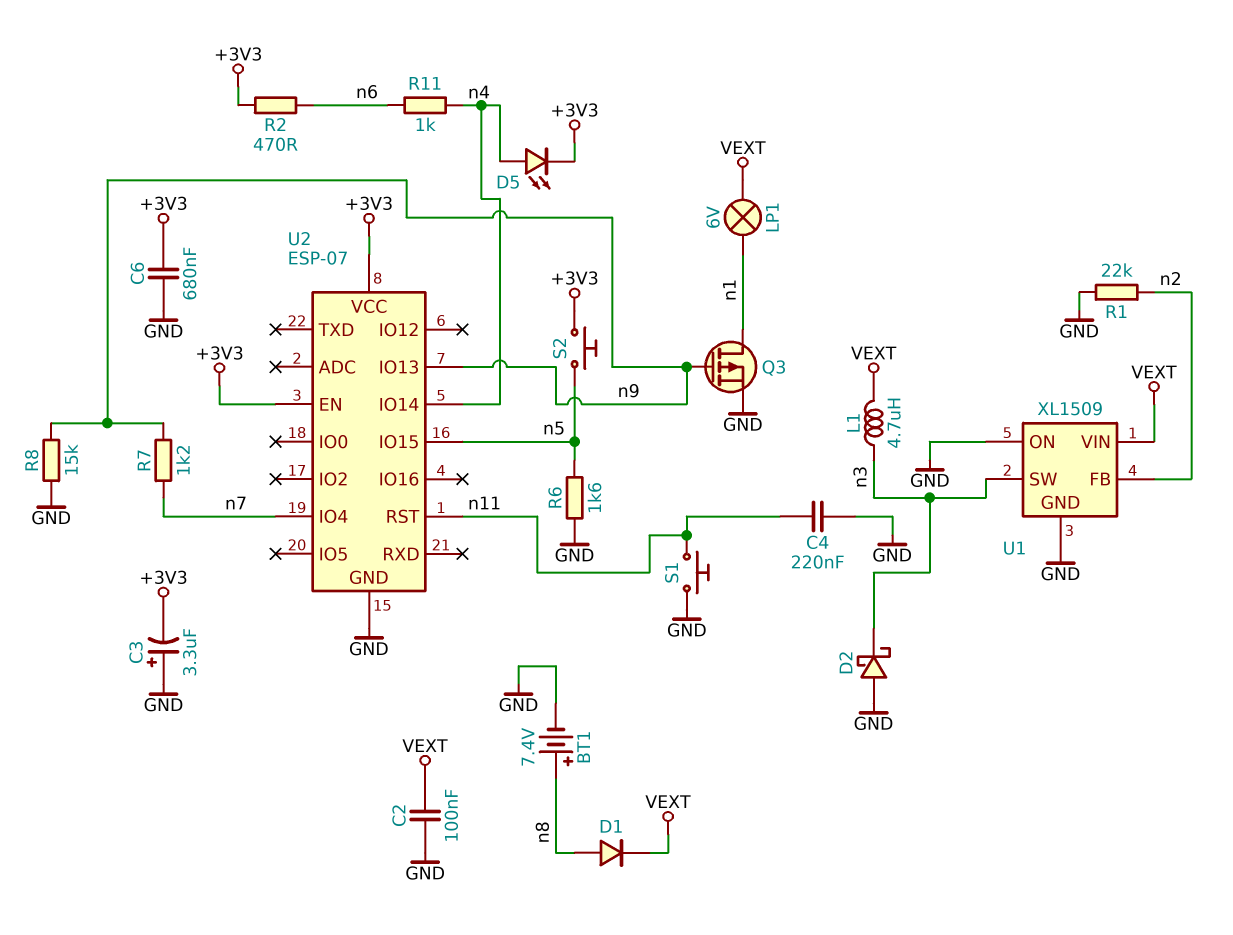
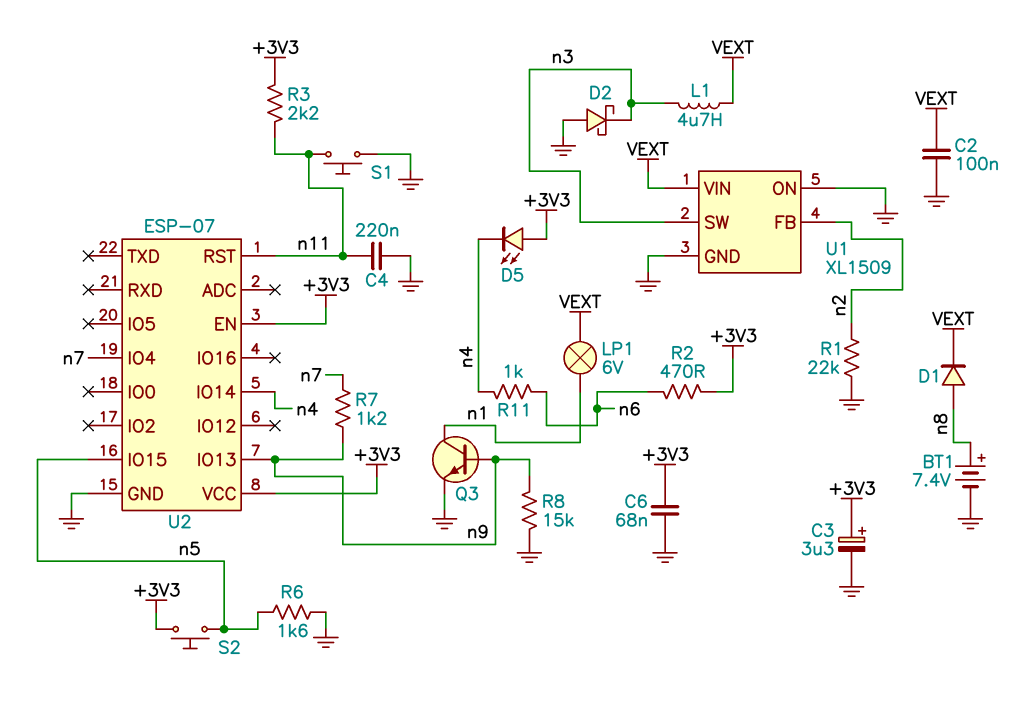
C3: 3.3uF (plus GND, minus +3V3) -> 3.3uF (plus +3V3, minus GND)
C6: 680nF (+3V3, GND) -> 68nF (+3V3, GND)
D5: LED (A n4, K +3V3) -> LED (A +3V3, K n4)
Q3: PMOS (G n9, D n1, S GND) -> NPN (B n9, C n1, E GND)
R3: none -> 2.2k (+3V3, n11)

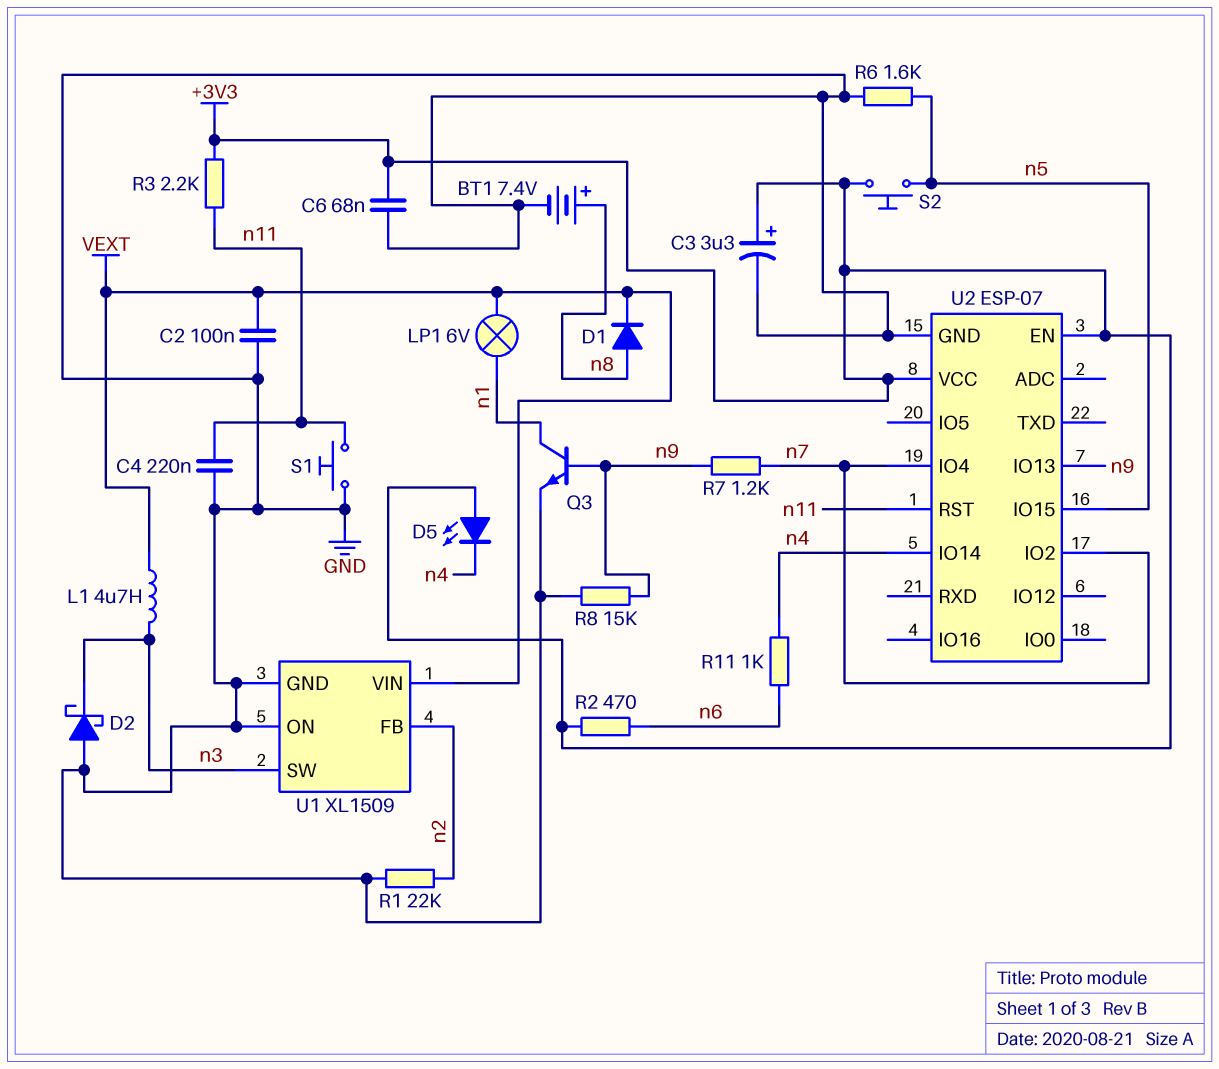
U2 pin IO2: none -> n7

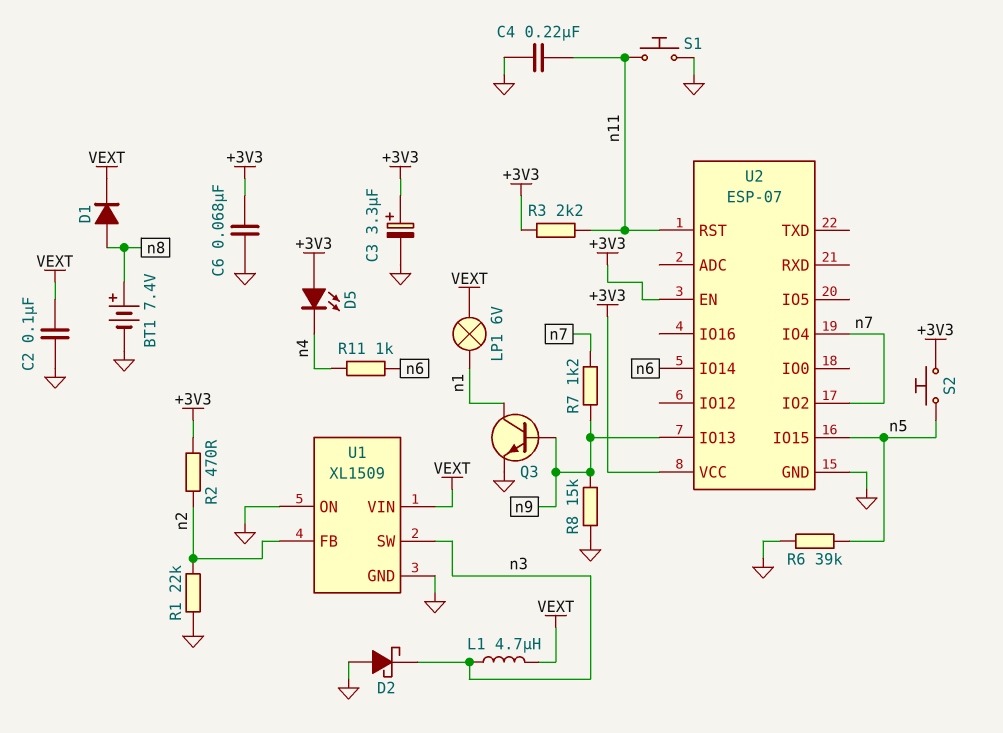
R2: 470 (+3V3, n6) -> 470 (+3V3, n2)
R6: 1.6k (GND, n5) -> 39k (GND, n5)
U2 pin IO14: n4 -> n6

